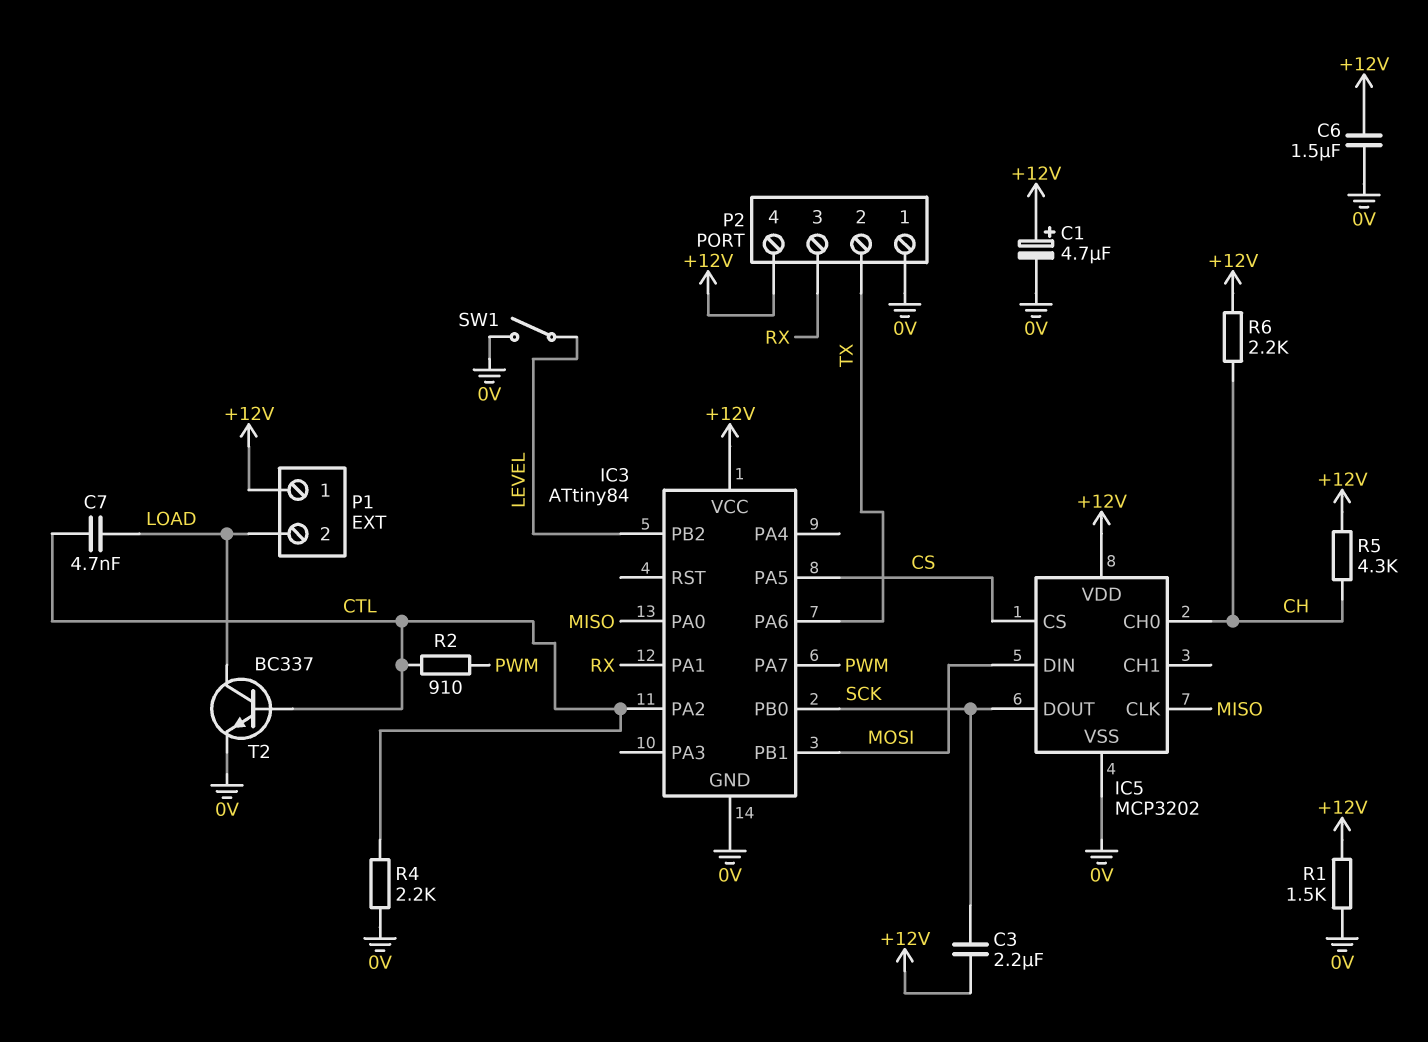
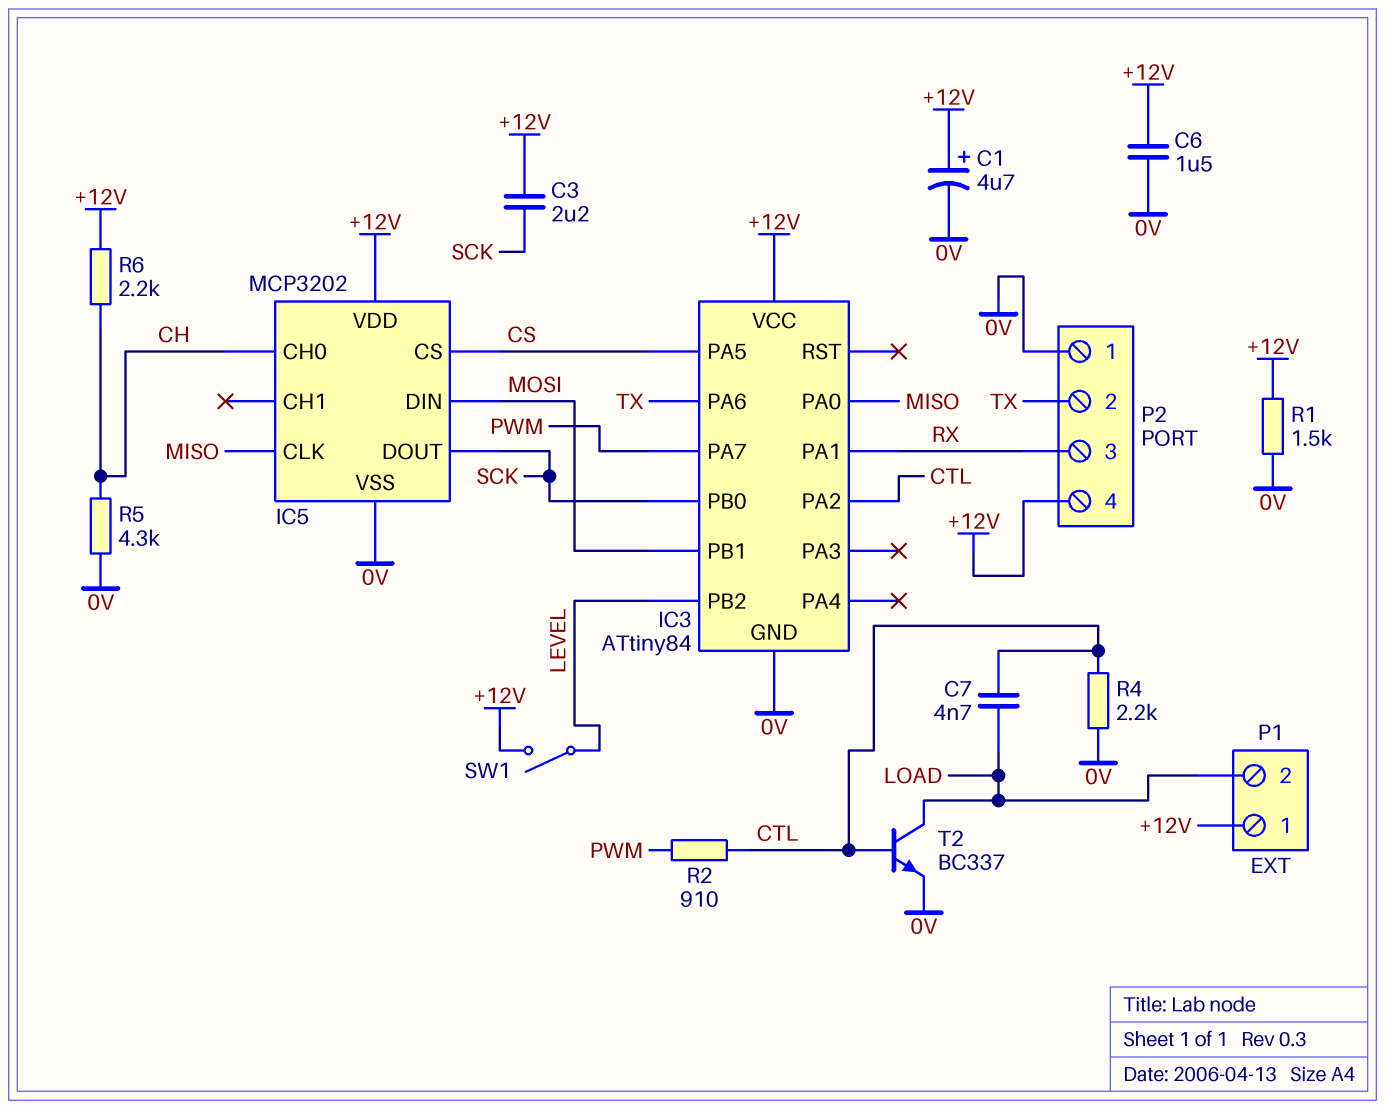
R5: 4.3k (+12V, CH) -> 4.3k (0V, CH)
SW1: switch (0V, LEVEL) -> switch (+12V, LEVEL)

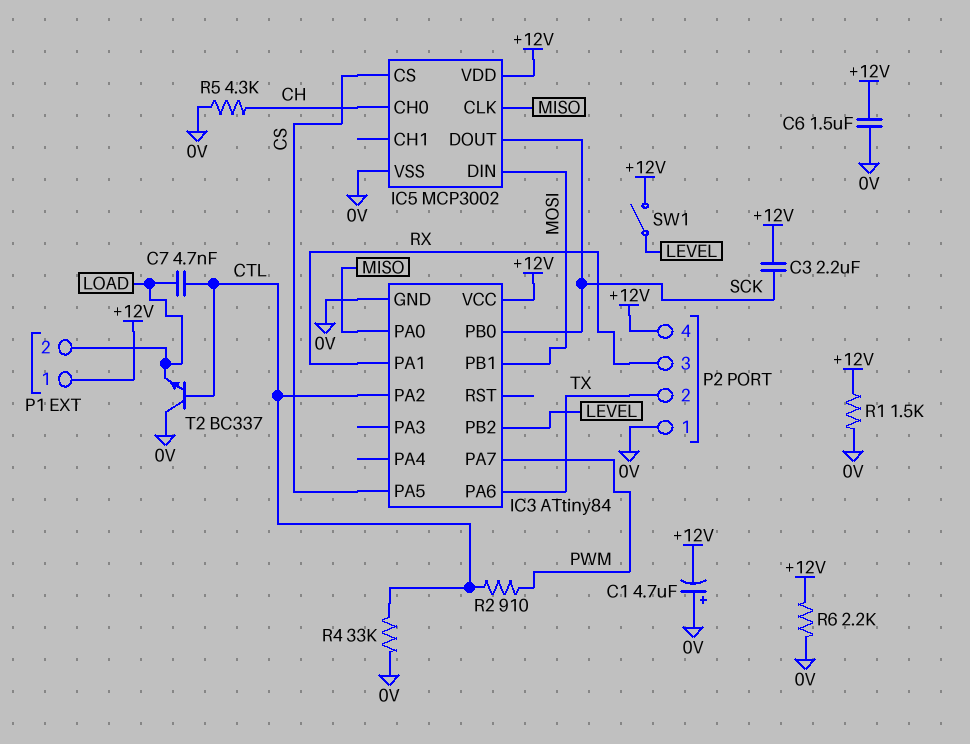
C1: 4.7uF (plus +12V, minus 0V) -> 4.7uF (plus 0V, minus +12V)
IC5: MCP3202 -> MCP3002
R4: 2.2k (0V, CTL) -> 33k (0V, CTL)
R6: 2.2k (+12V, CH) -> 2.2k (+12V, 0V)
T2: NPN BC337 (B CTL, C LOAD, E 0V) -> NPN BC337 (B CTL, C 0V, E LOAD)

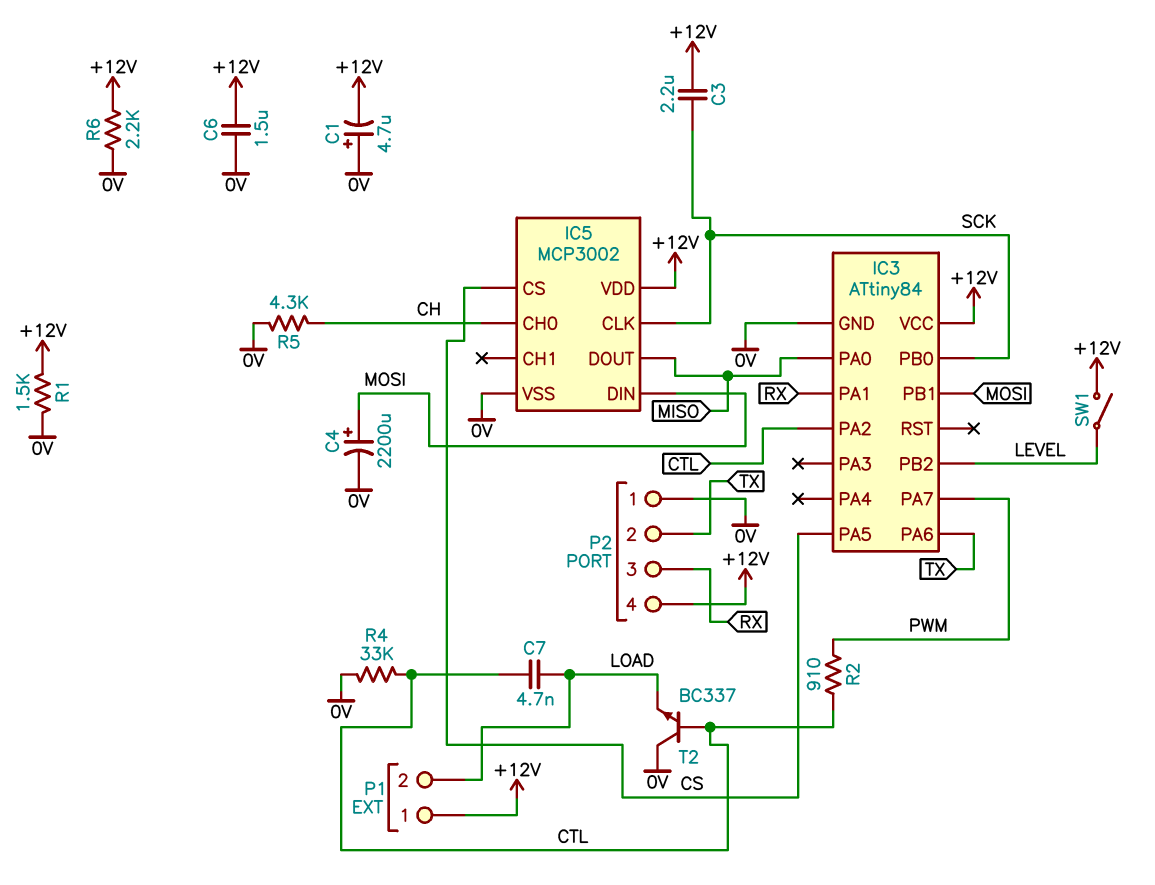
C4: none -> 2200uF (plus MOSI, minus 0V)
IC5 pin CLK: MISO -> SCK
IC5 pin DOUT: SCK -> MISO

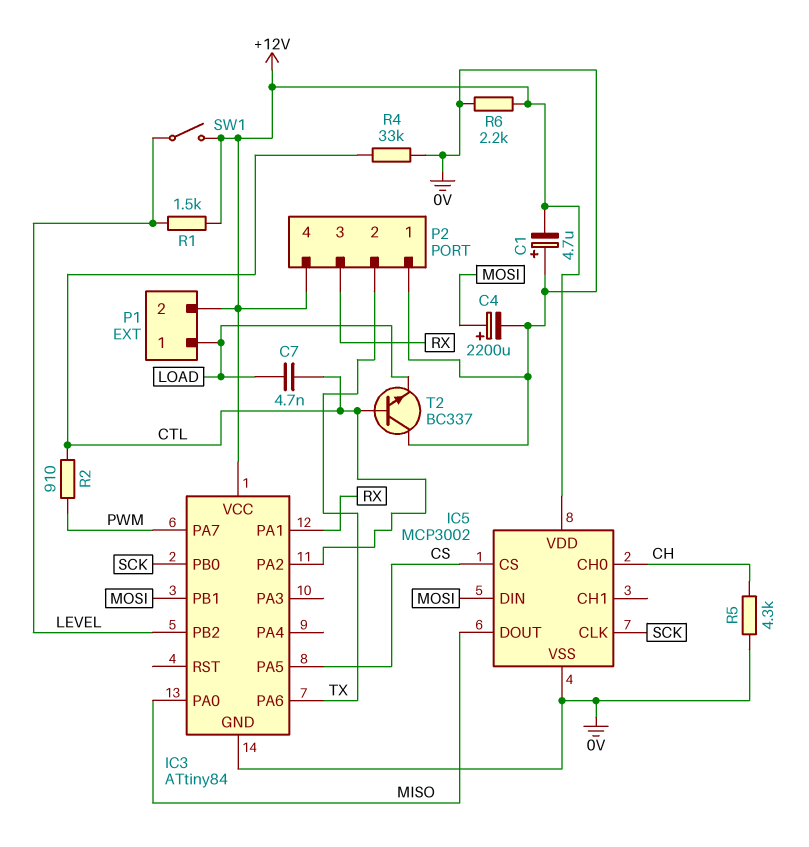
C3: 2.2uF (+12V, SCK) -> none
C6: 1.5uF (+12V, 0V) -> none
P1 pin 1: +12V -> LOAD
P1 pin 2: LOAD -> +12V
R1: 1.5k (+12V, 0V) -> 1.5k (+12V, LEVEL)

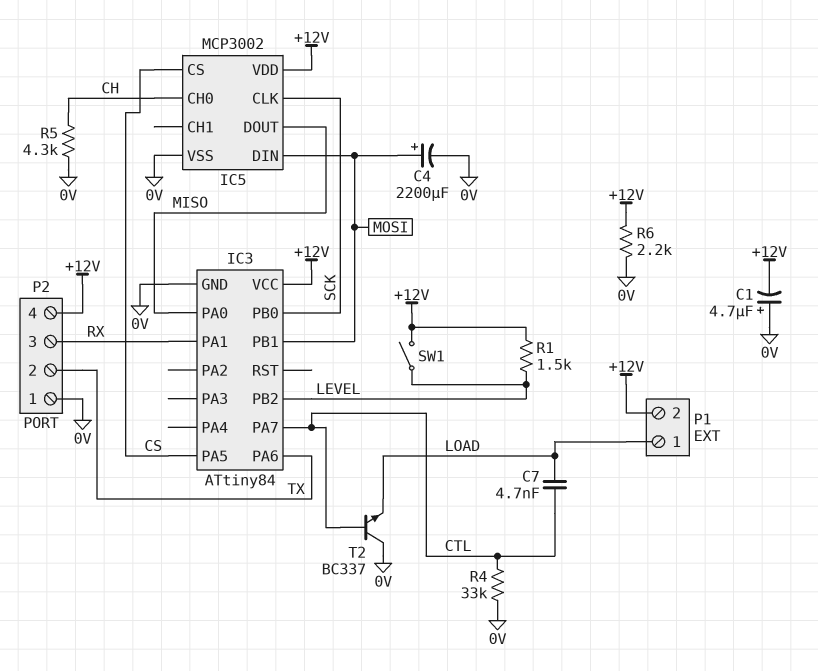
IC3 pin PA2: CTL -> none
IC3 pin PA7: PWM -> CTL
R2: 910 (CTL, PWM) -> none

